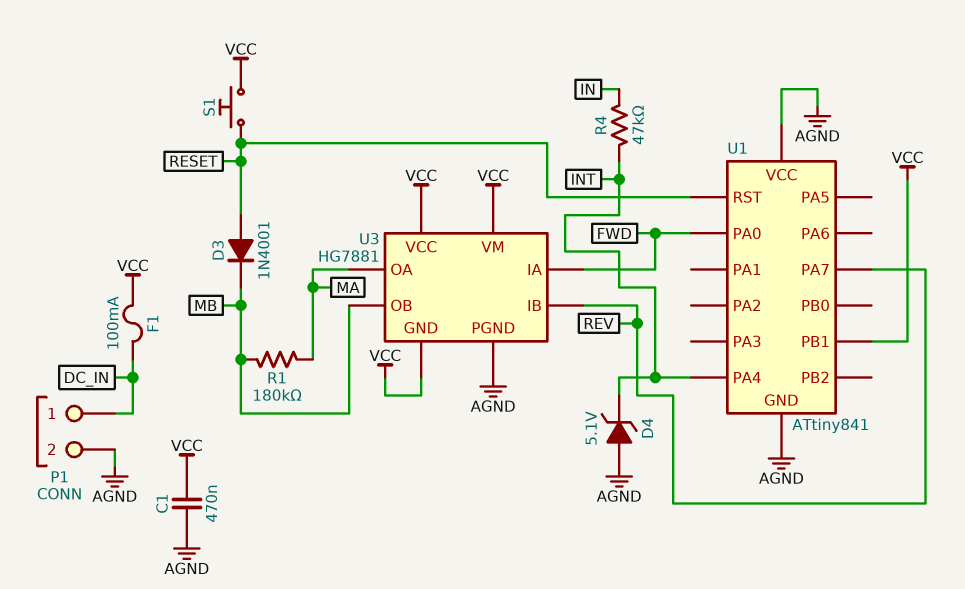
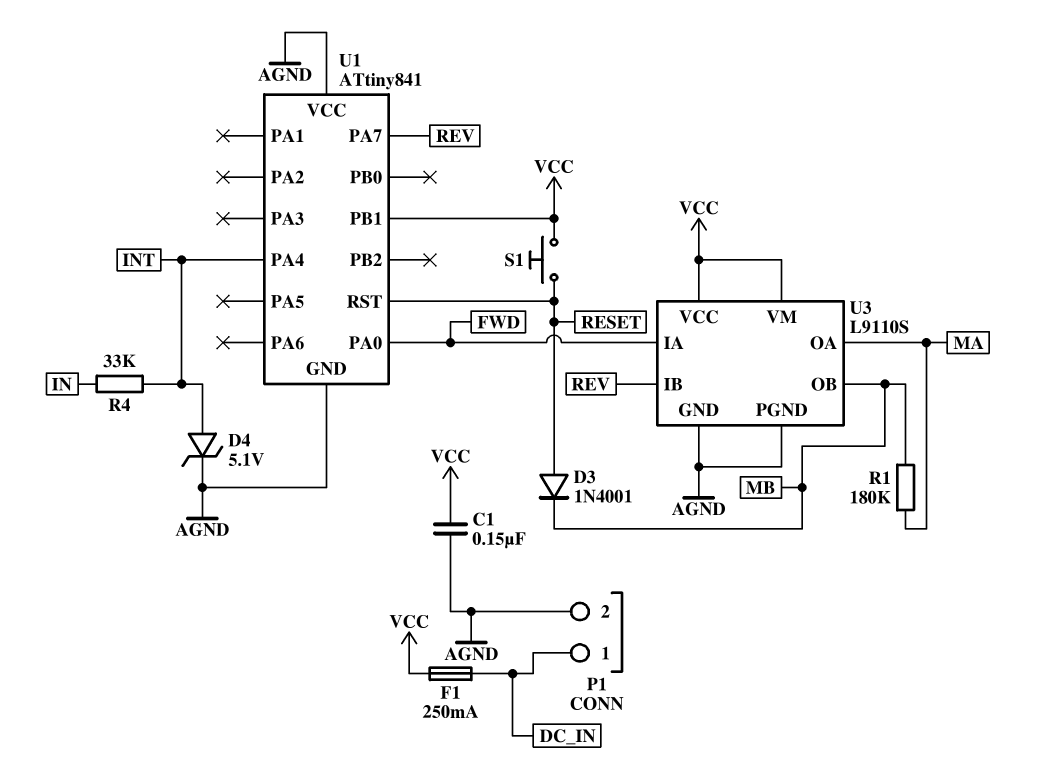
C1: 470nF (AGND, VCC) -> 150nF (AGND, VCC)
D4: zener 5.1V (A AGND, K INT) -> zener 5.1V (A INT, K AGND)
F1: 100mA (DC_IN, VCC) -> 250mA (DC_IN, VCC)
R4: 47k (IN, INT) -> 33k (IN, INT)
U3: HG7881 -> L9110S
U3 pin GND: VCC -> AGND

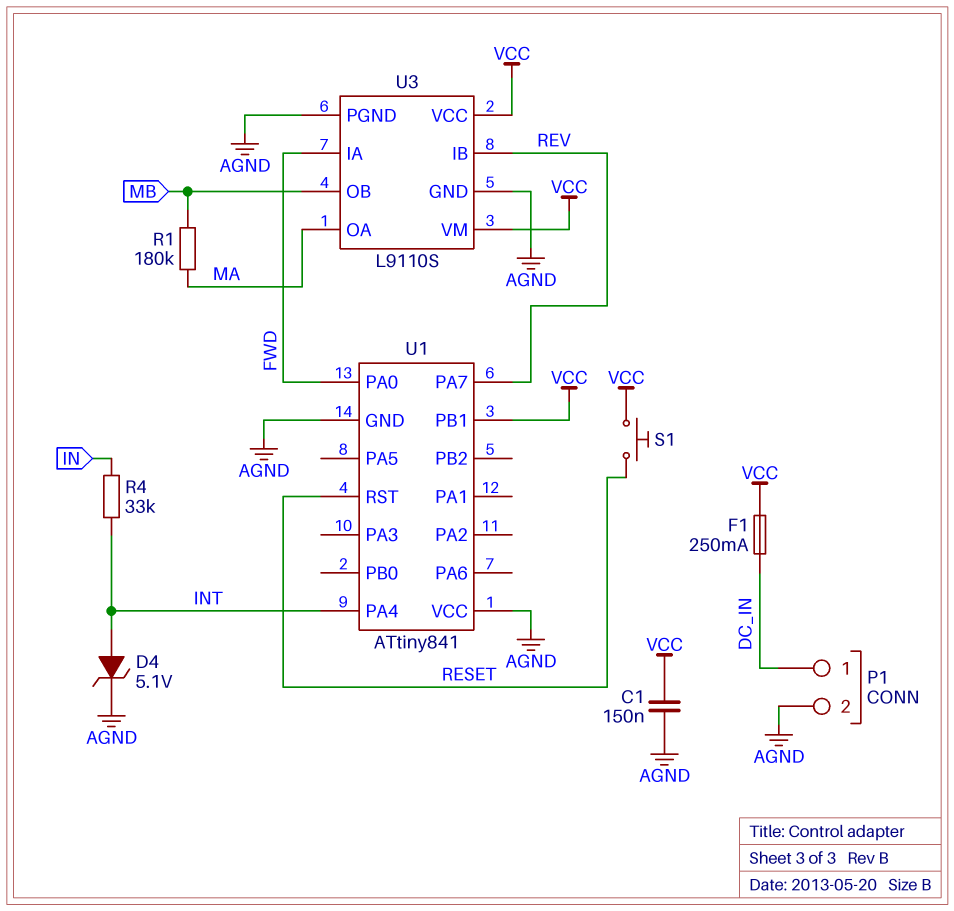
D3: diode 1N4001 (A RESET, K MB) -> none

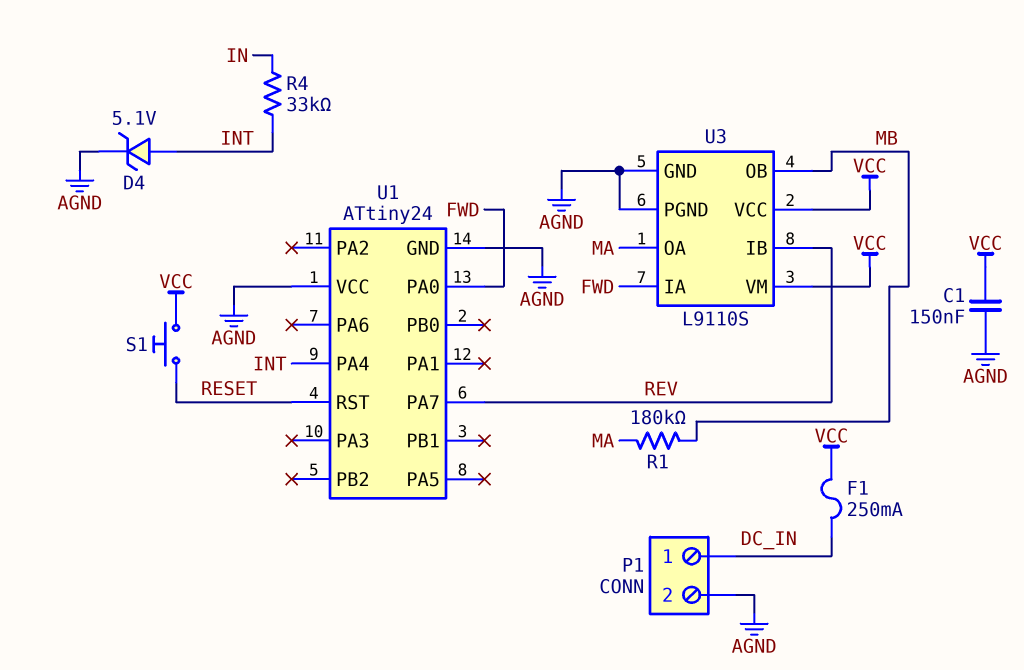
U1: ATtiny841 -> ATtiny24
U1 pin PB1: VCC -> none

